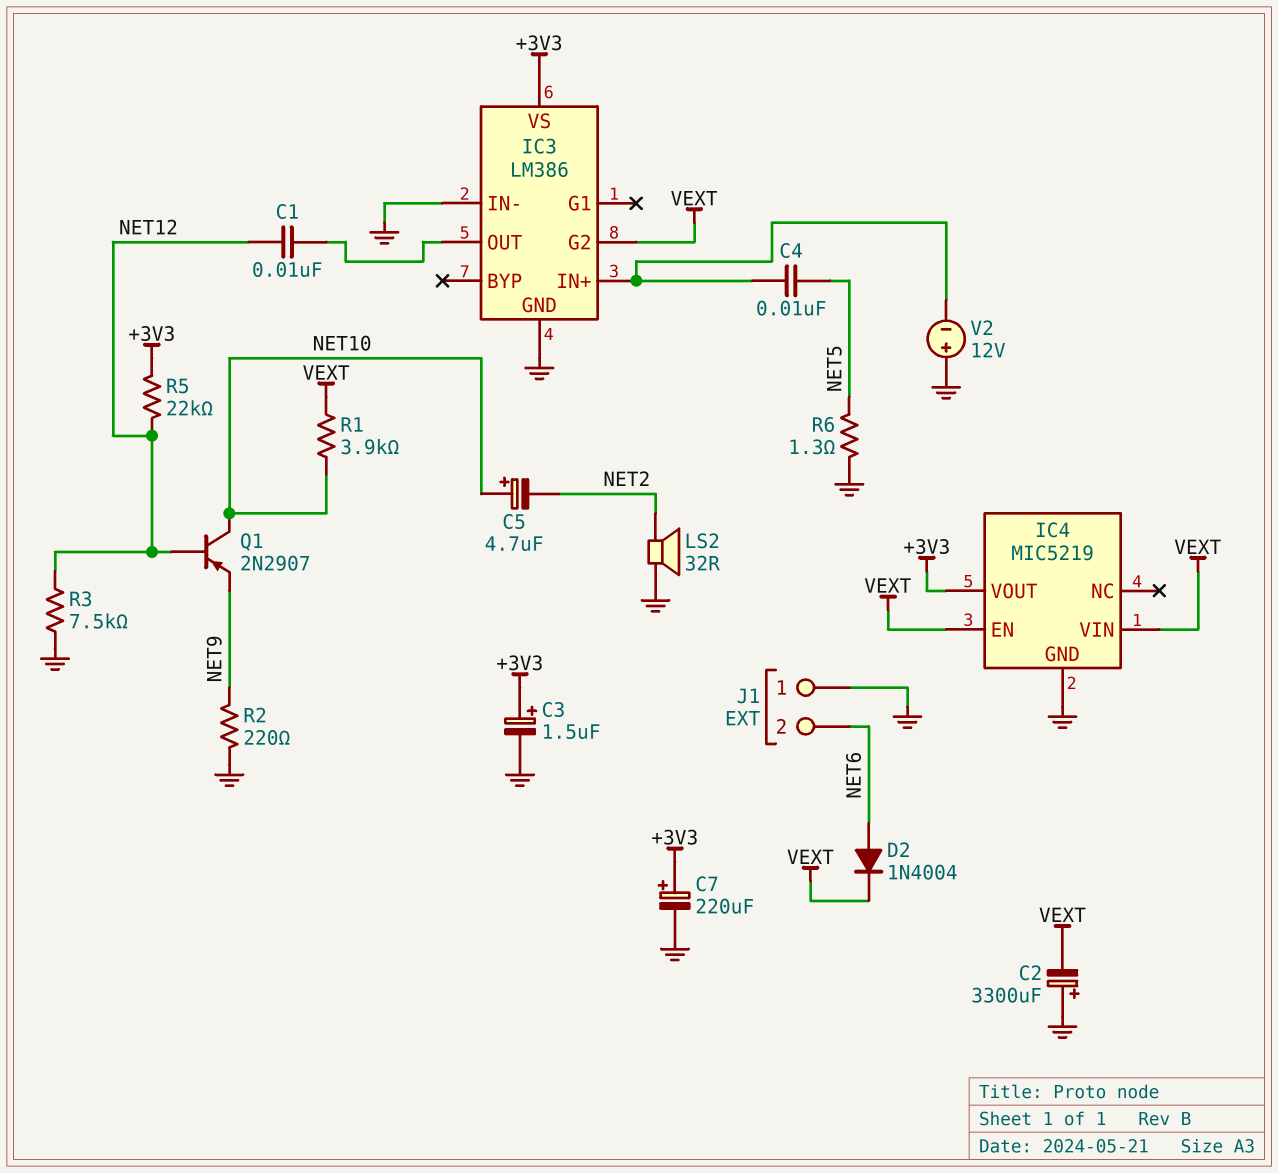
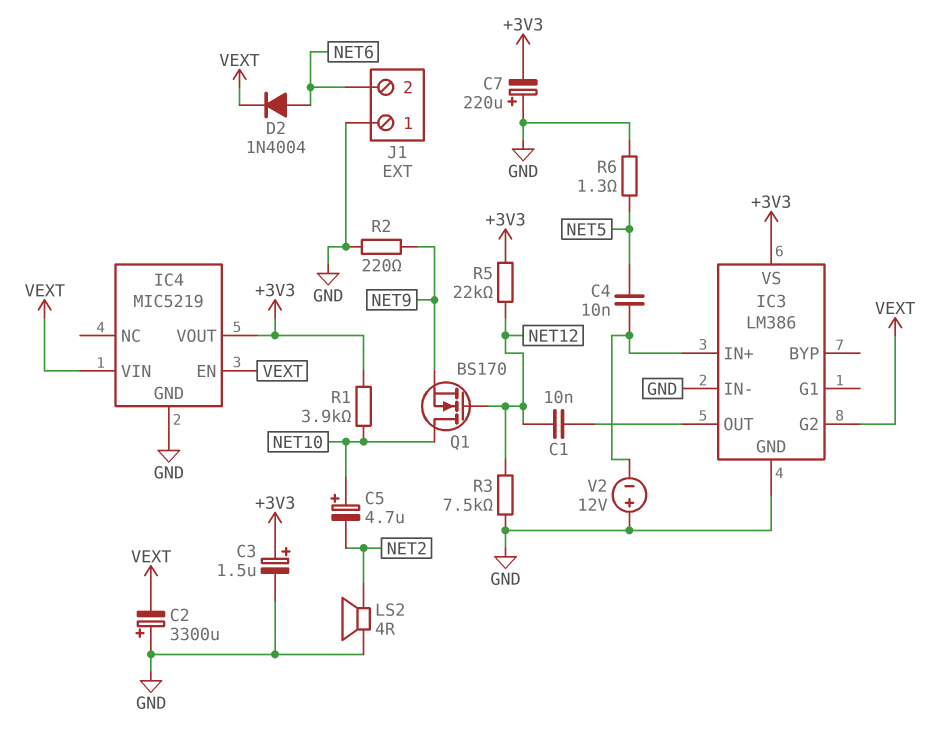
C7: 220uF (plus +3V3, minus GND) -> 220uF (plus GND, minus +3V3)
LS2: speaker 32R (GND, NET2) -> speaker 4R (GND, NET2)
Q1: PNP 2N2907 (B NET12, C NET10, E NET9) -> NMOS BS170 (G NET12, D NET10, S NET9)
R1: 3.9k (NET10, VEXT) -> 3.9k (+3V3, NET10)

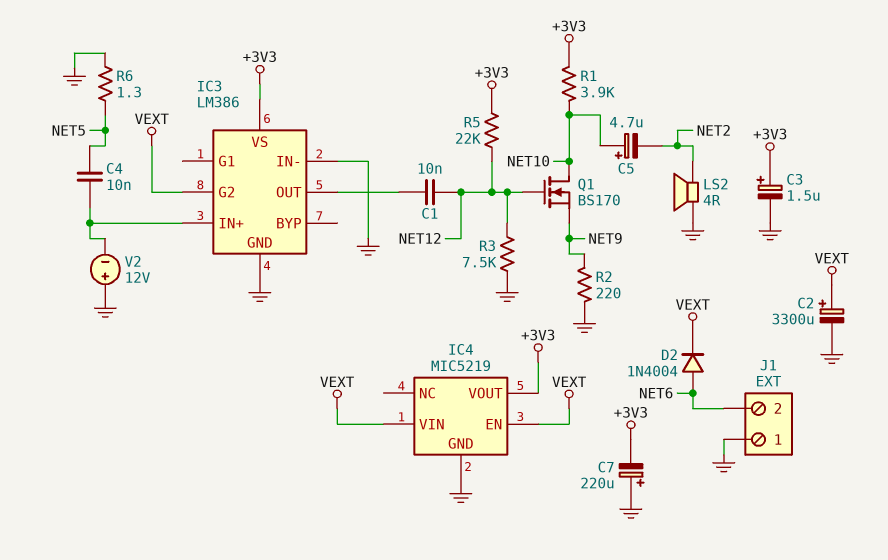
C2: 3300uF (plus GND, minus VEXT) -> 3300uF (plus VEXT, minus GND)

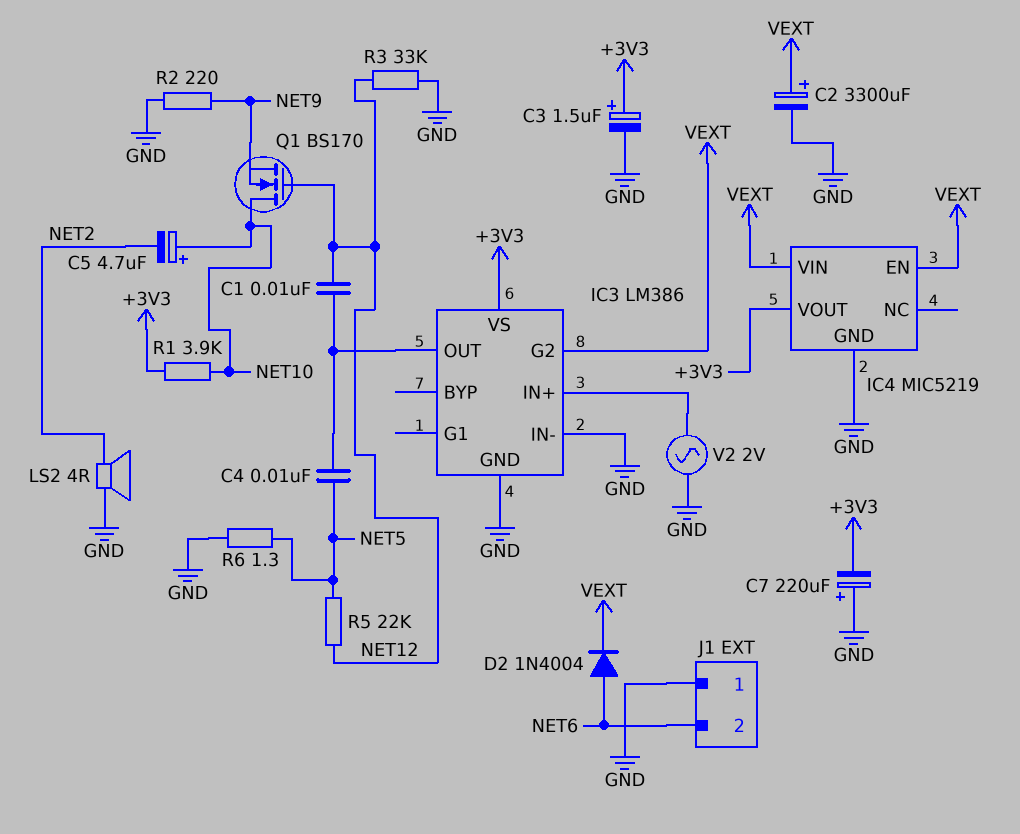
C4: 10nF (IC3/IN+, NET5) -> 10nF (IC3/OUT, NET5)
R3: 7.5k (GND, NET12) -> 33k (GND, NET12)
R5: 22k (+3V3, NET12) -> 22k (NET5, NET12)
V2: 12V (plus GND, minus IC3/IN+) -> AC 2V (GND, IC3/IN+)

